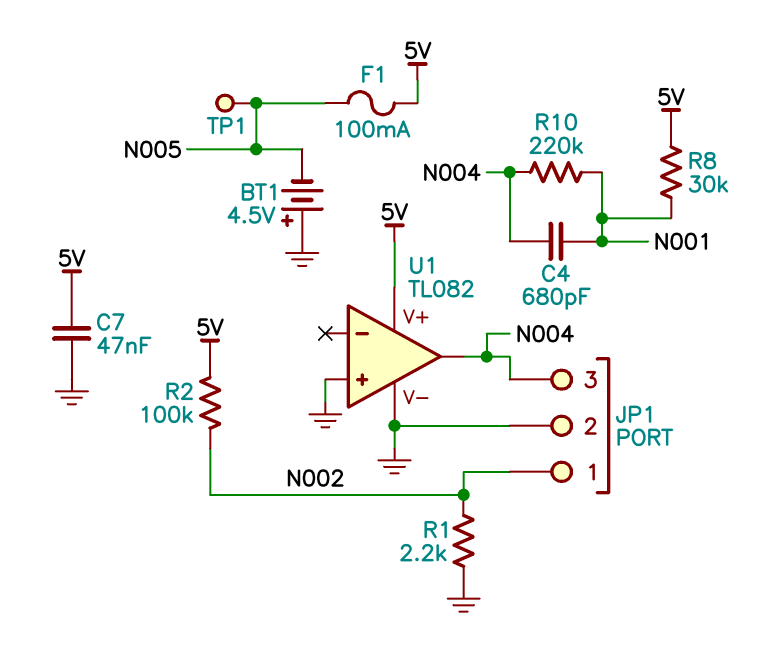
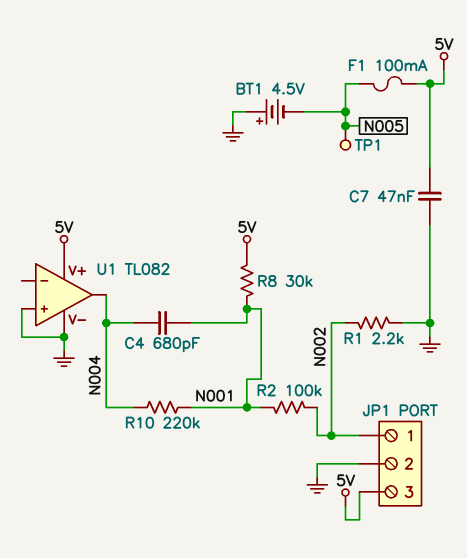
JP1 pin 3: N004 -> 5V
R2: 100k (5V, N002) -> 100k (N001, N002)

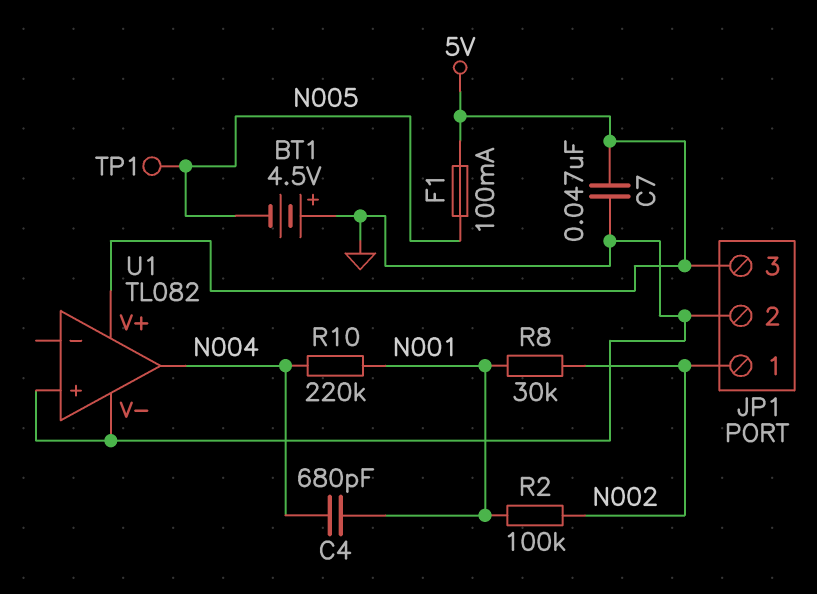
R1: 2.2k (GND, N002) -> none
R8: 30k (5V, N001) -> 30k (N001, N002)

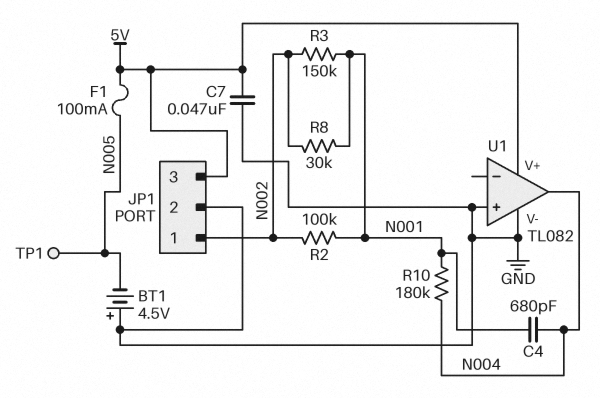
R3: none -> 150k (N001, N002)
R10: 220k (N001, N004) -> 180k (N001, N004)

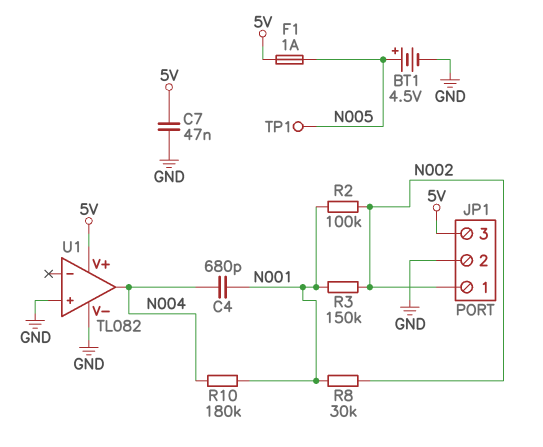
BT1: 4.5V (plus GND, minus N005) -> 4.5V (plus N005, minus GND)
F1: 100mA (5V, N005) -> 1A (5V, N005)

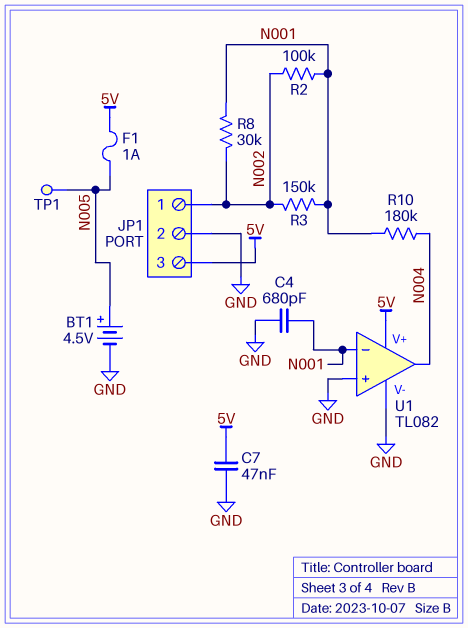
C4: 680pF (N001, N004) -> 680pF (GND, N001)
U1 pin in-: none -> N001

